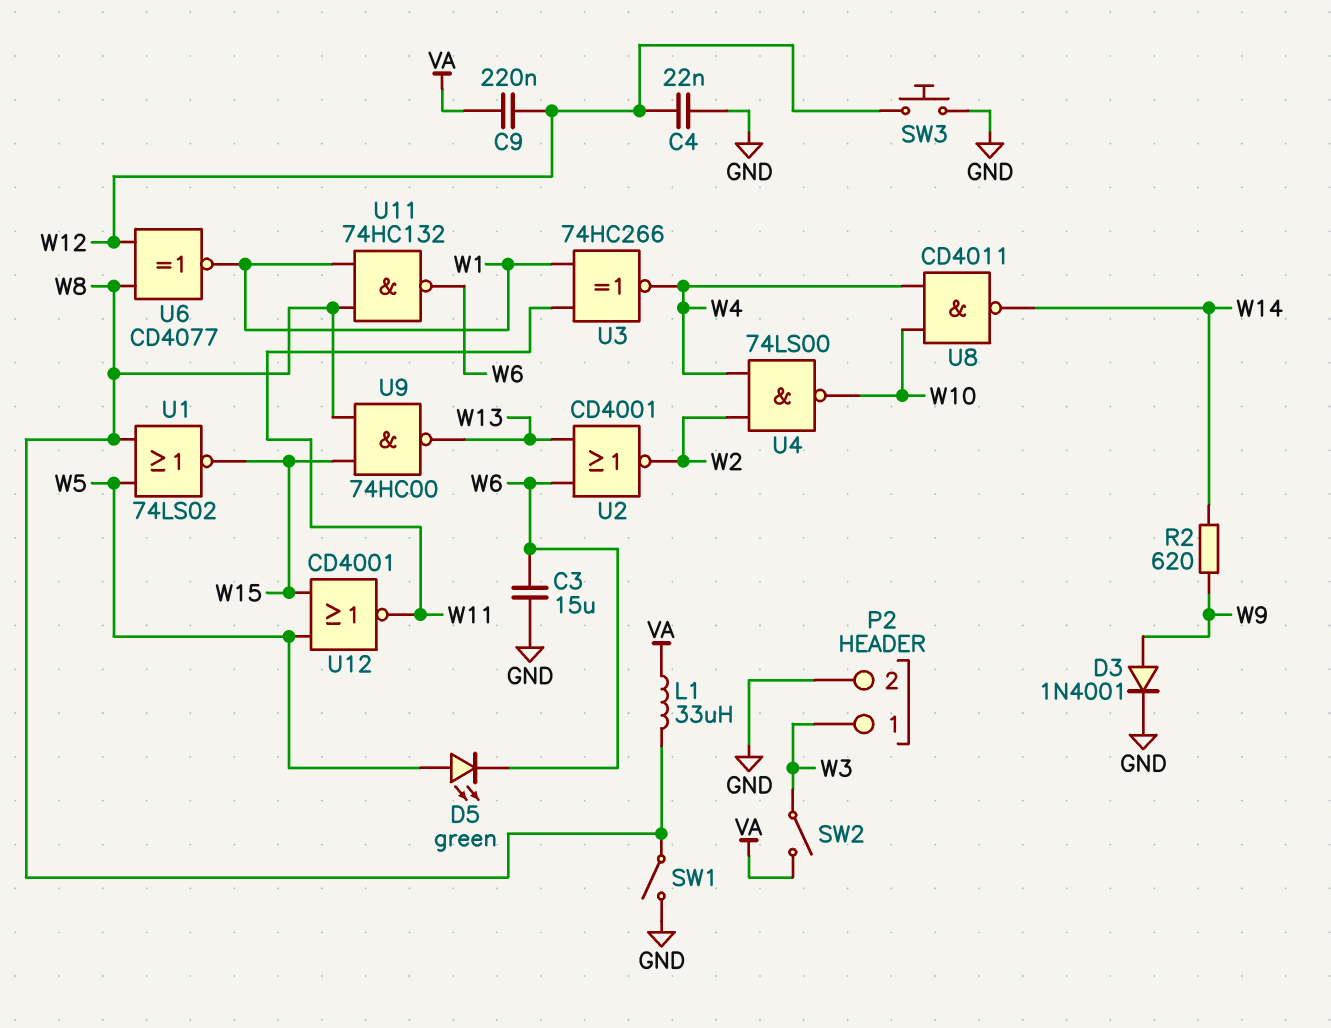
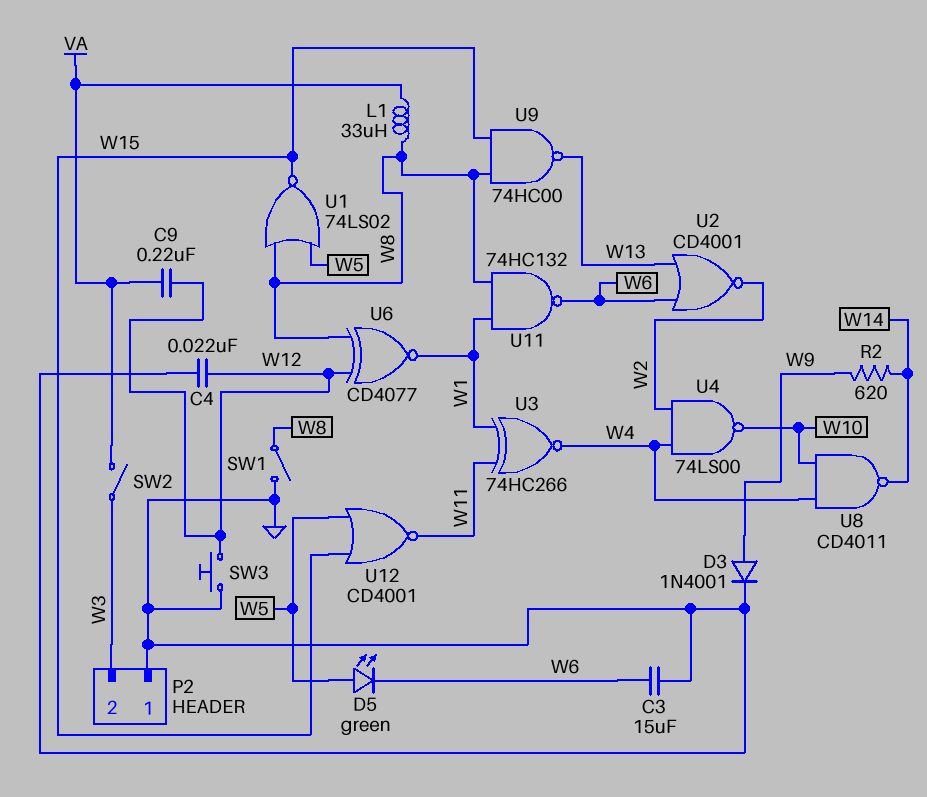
P2 pin 1: W3 -> GND
P2 pin 2: GND -> W3

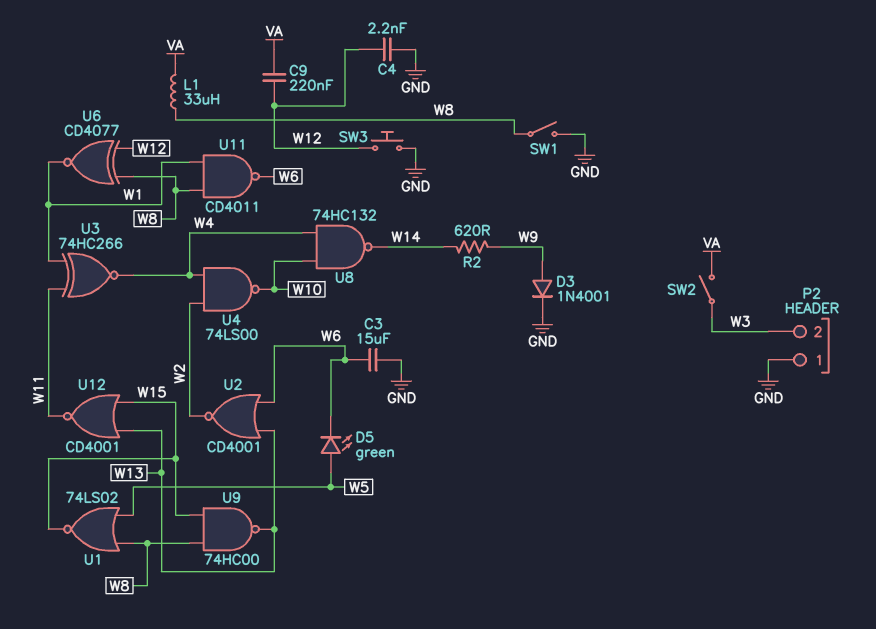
C4: 22nF (GND, W12) -> 2.2nF (GND, W12)
U8: NAND CD4011 (in W4, in W10, out W14) -> NAND 74HC132 (in W4, in W10, out W14)
U11: NAND 74HC132 (in W1, in W8, out W6) -> NAND CD4011 (in W1, in W8, out W6)
U12: NOR CD4001 (in W5, in W15, out W11) -> NOR CD4001 (in W13, in W15, out W11)

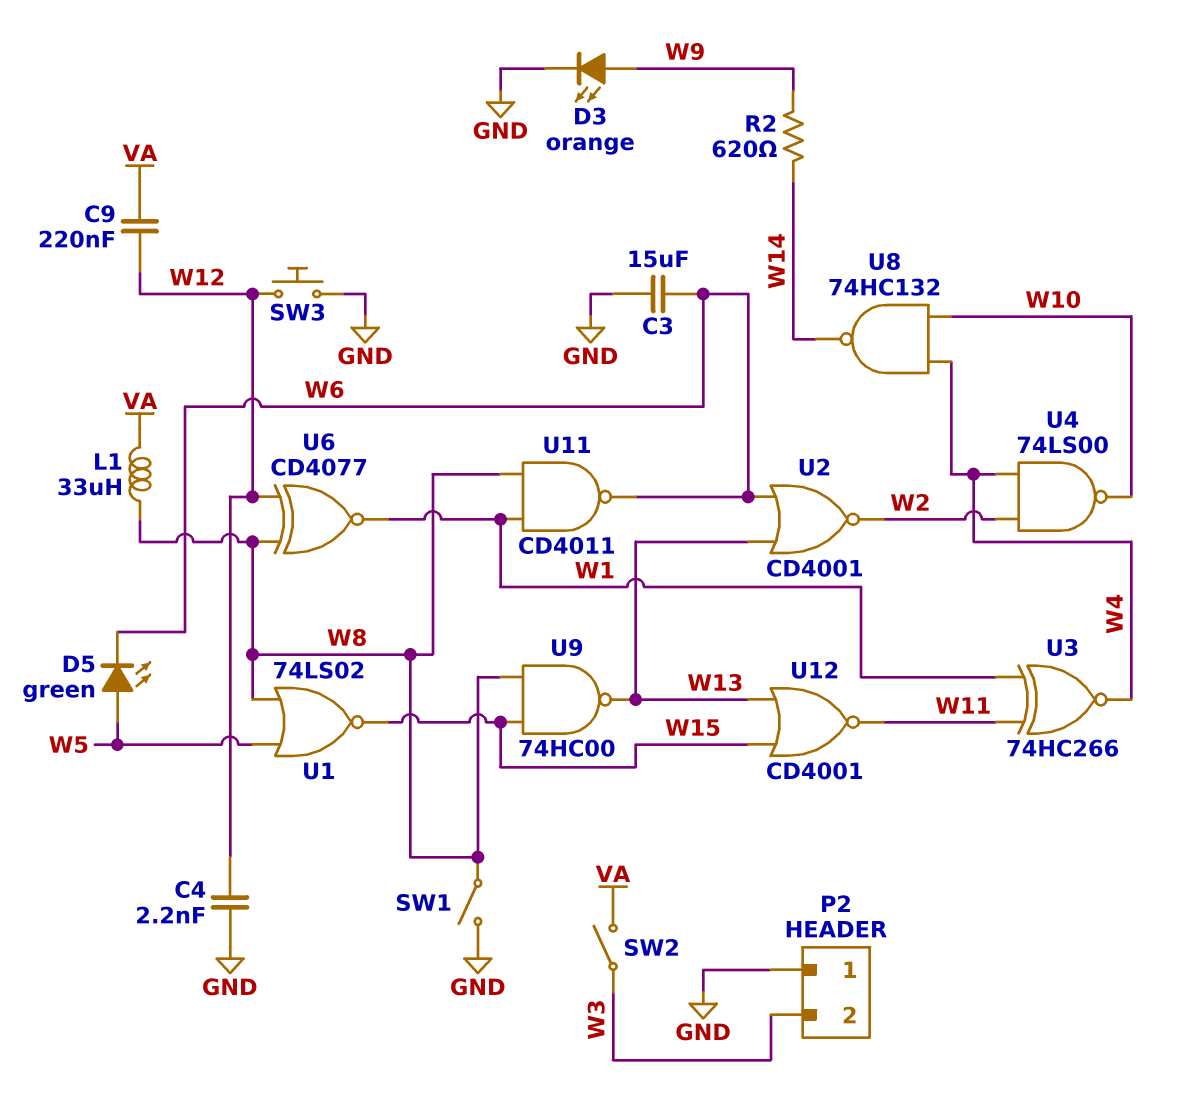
D3: diode 1N4001 (A W9, K GND) -> LED orange (A W9, K GND)

